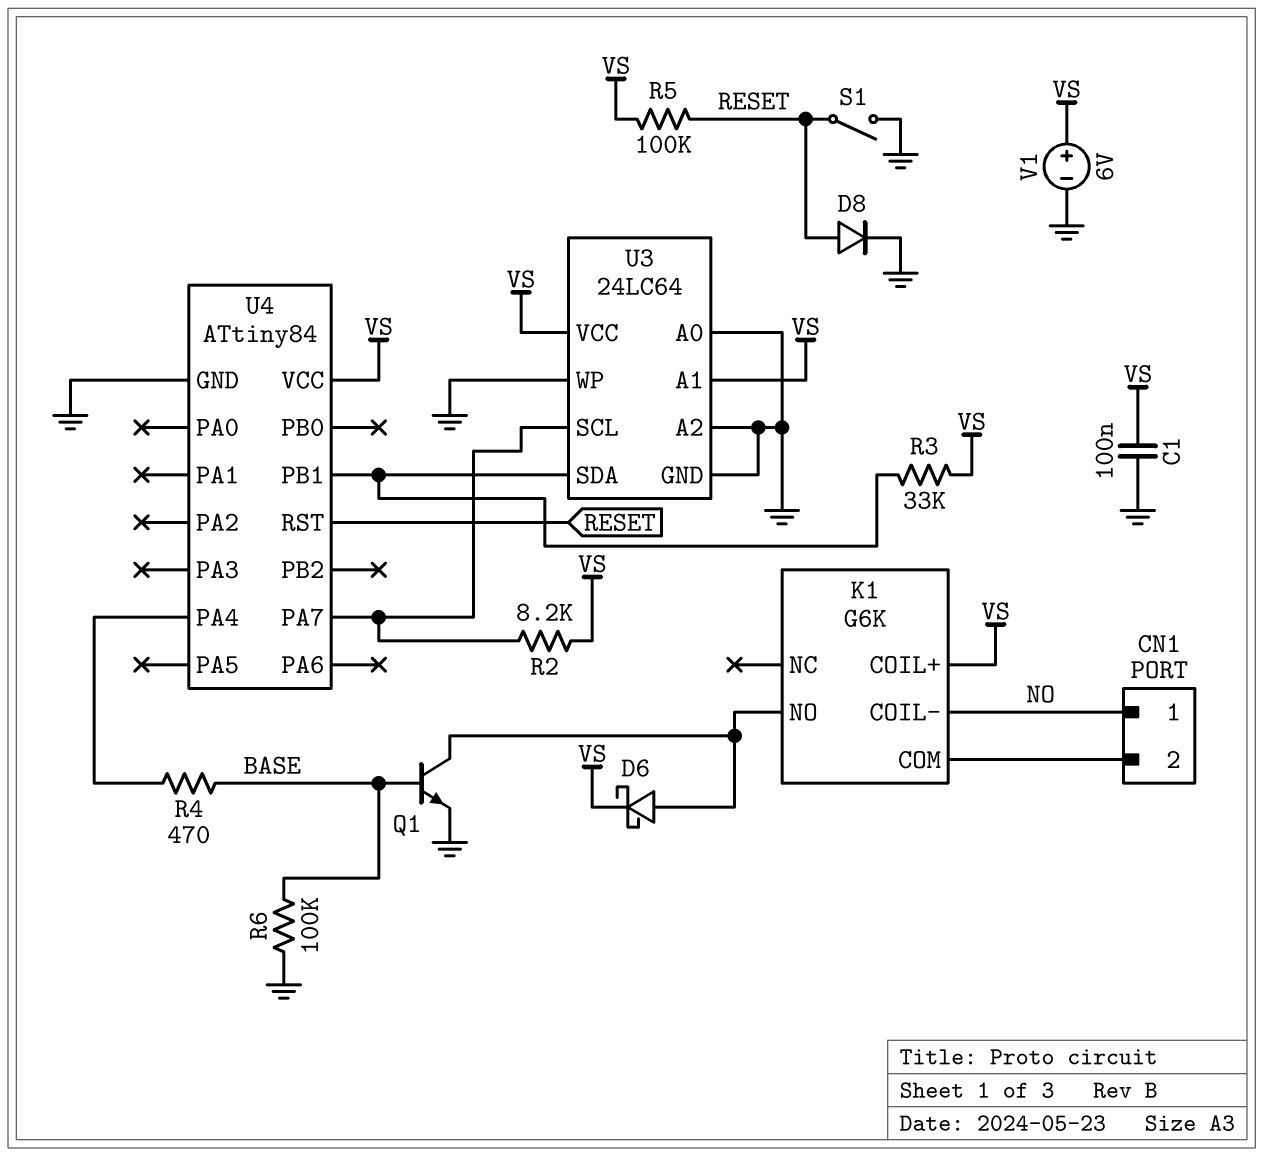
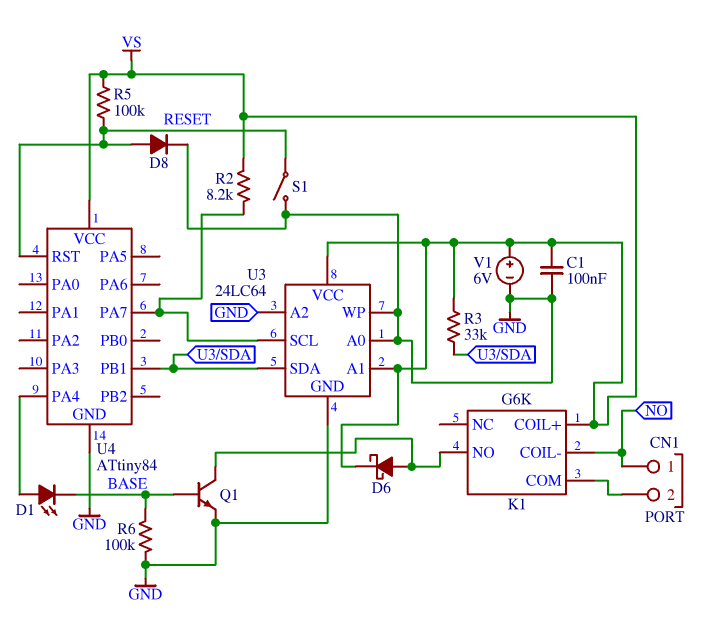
D1: none -> LED (A U4/PA4, K BASE)
R4: 470 (BASE, U4/PA4) -> none

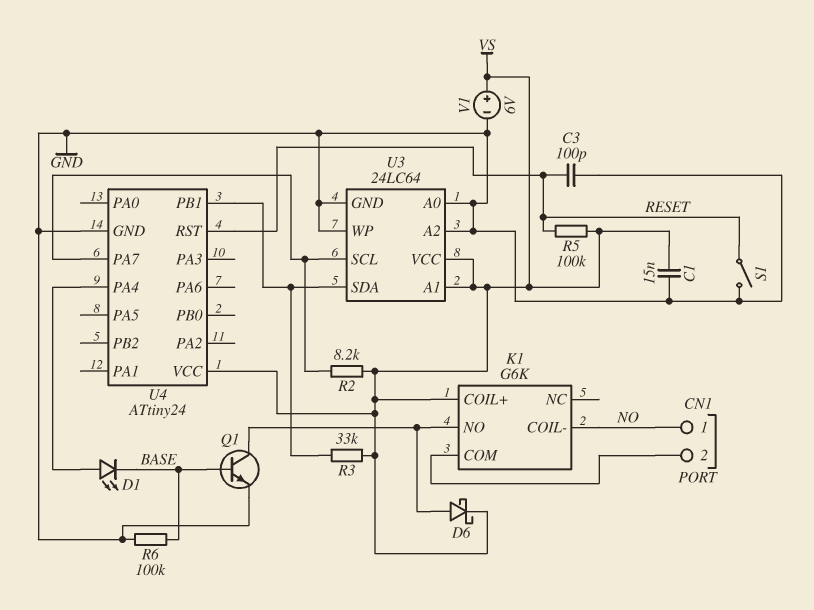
C1: 100nF (GND, VS) -> 15nF (GND, VS)
C3: none -> 100pF (GND, RESET)
D8: diode (A RESET, K GND) -> none
U4: ATtiny84 -> ATtiny24

